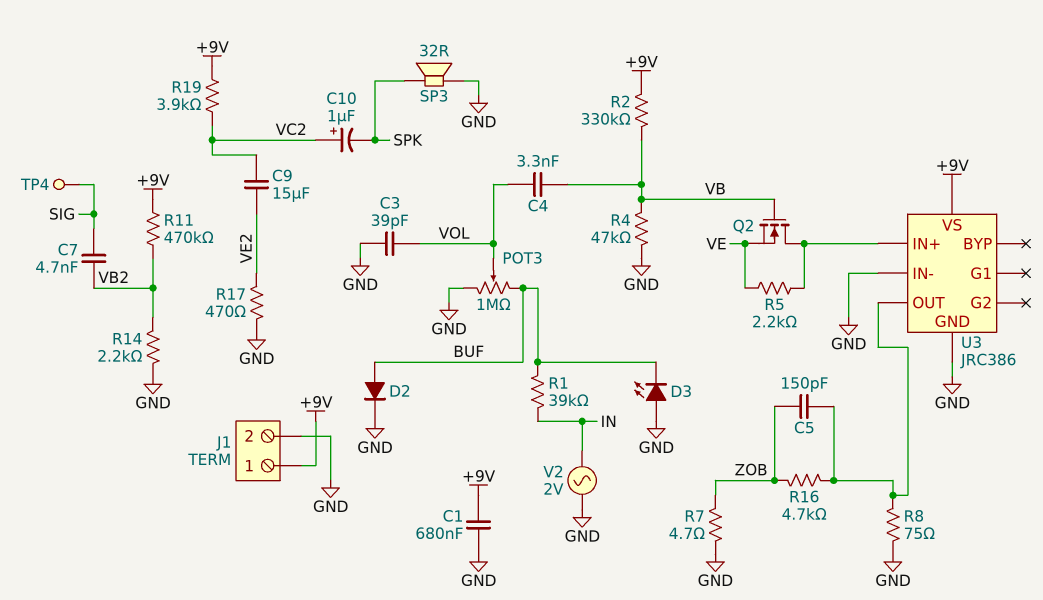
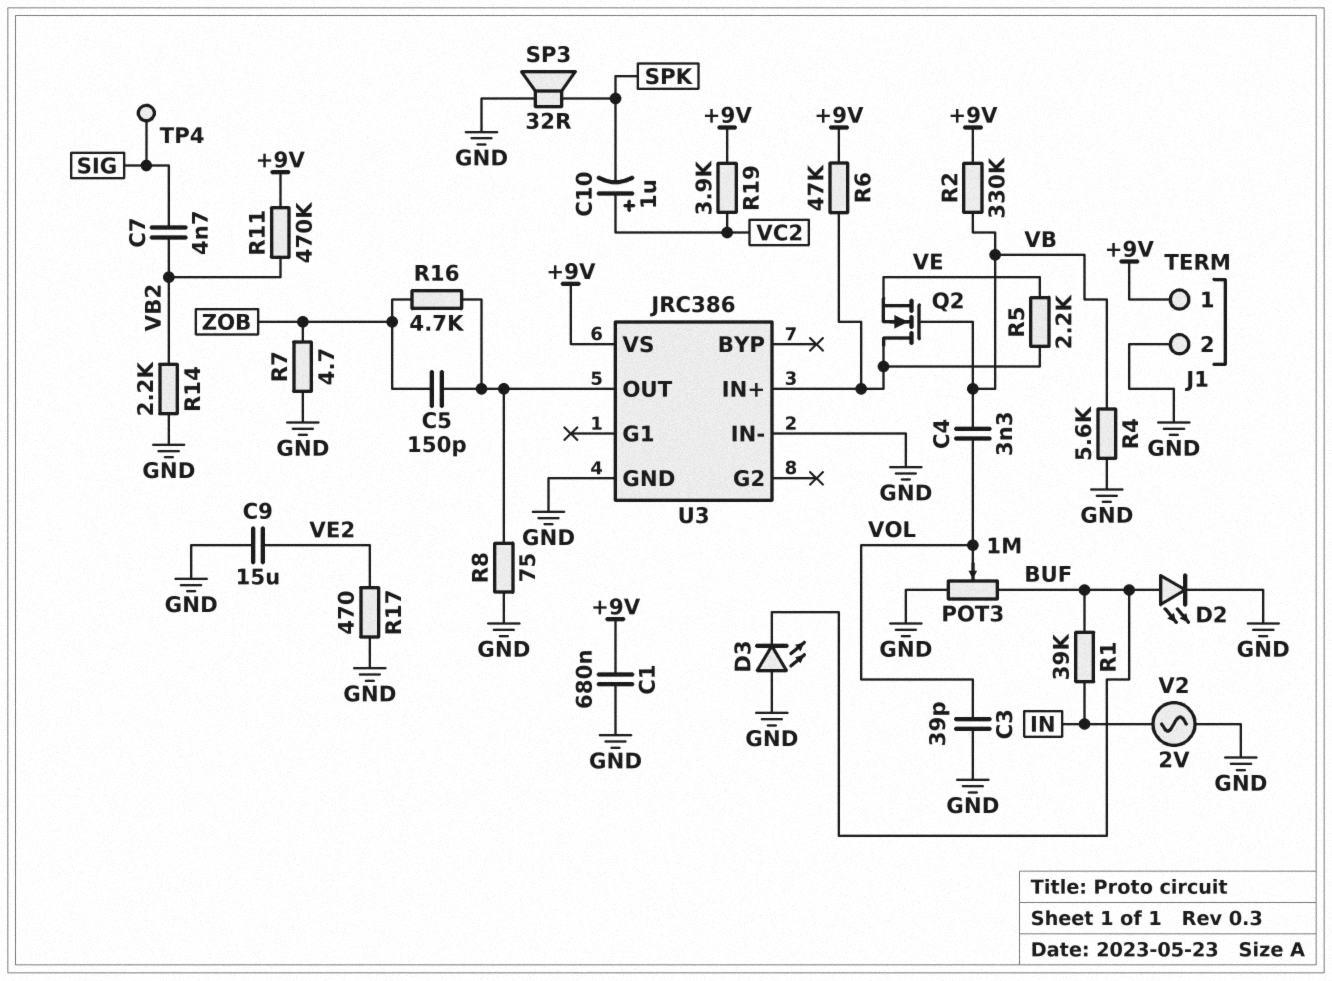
C9: 15uF (VC2, VE2) -> 15uF (GND, VE2)
D2: diode (A BUF, K GND) -> LED (A BUF, K GND)
R4: 47k (GND, VB) -> 5.6k (GND, VB)
R6: none -> 47k (+9V, U3/IN+)

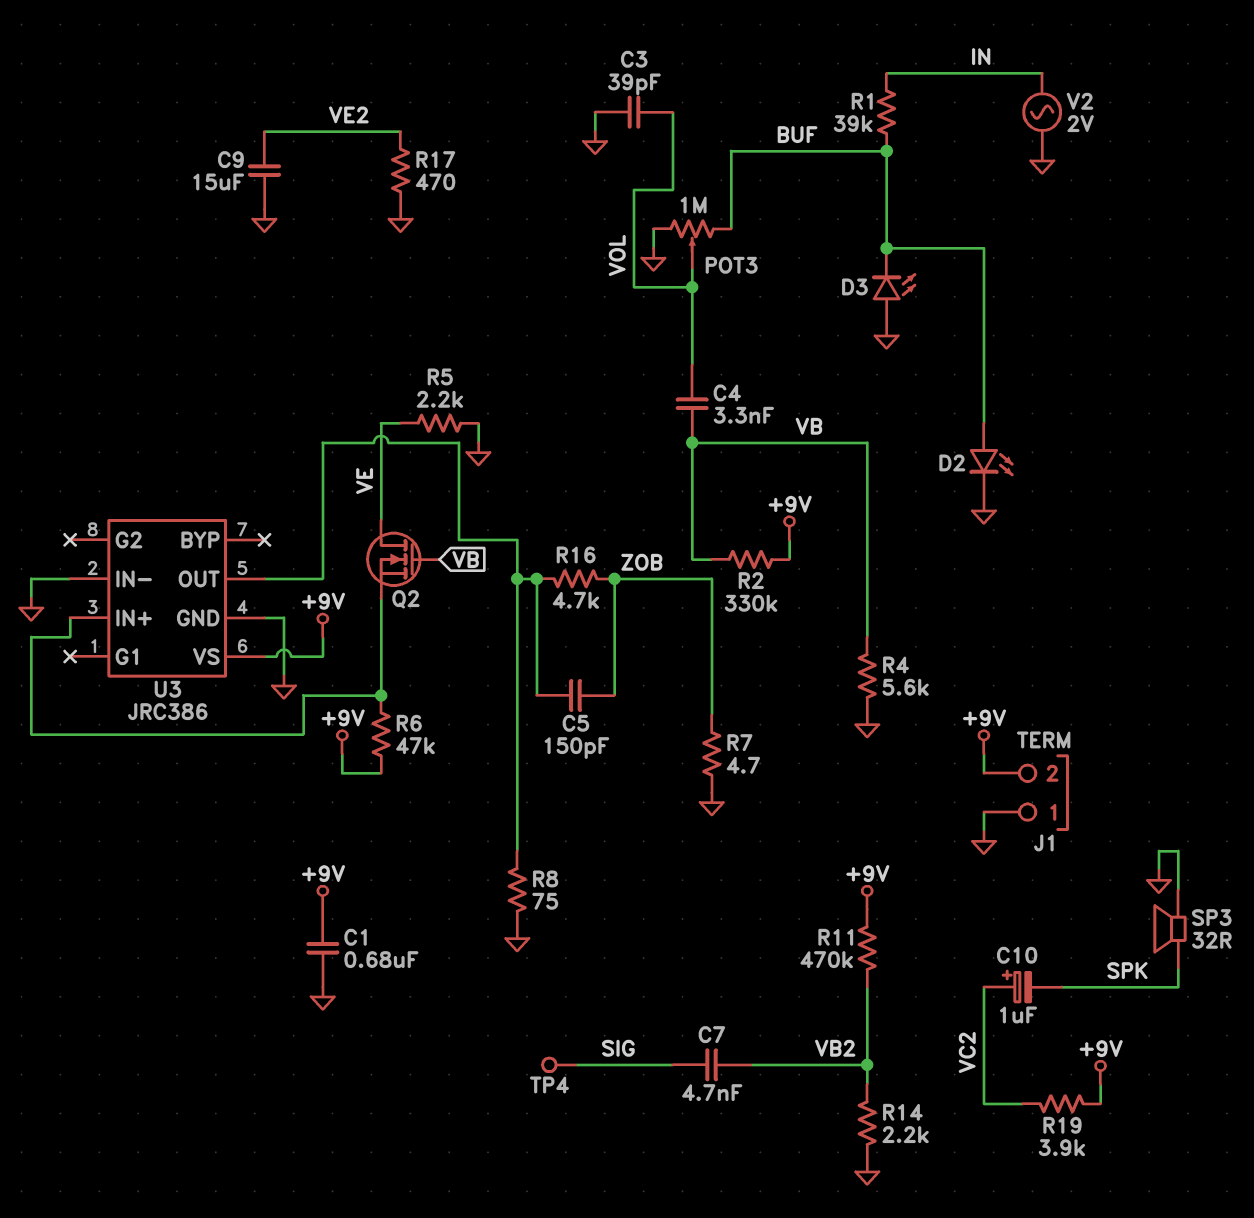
J1 pin 1: +9V -> GND
J1 pin 2: GND -> +9V
Q2: NMOS (G VB, D U3/IN+, S VE) -> NMOS (G VB, D VE, S U3/IN+)
R5: 2.2k (U3/IN+, VE) -> 2.2k (GND, VE)

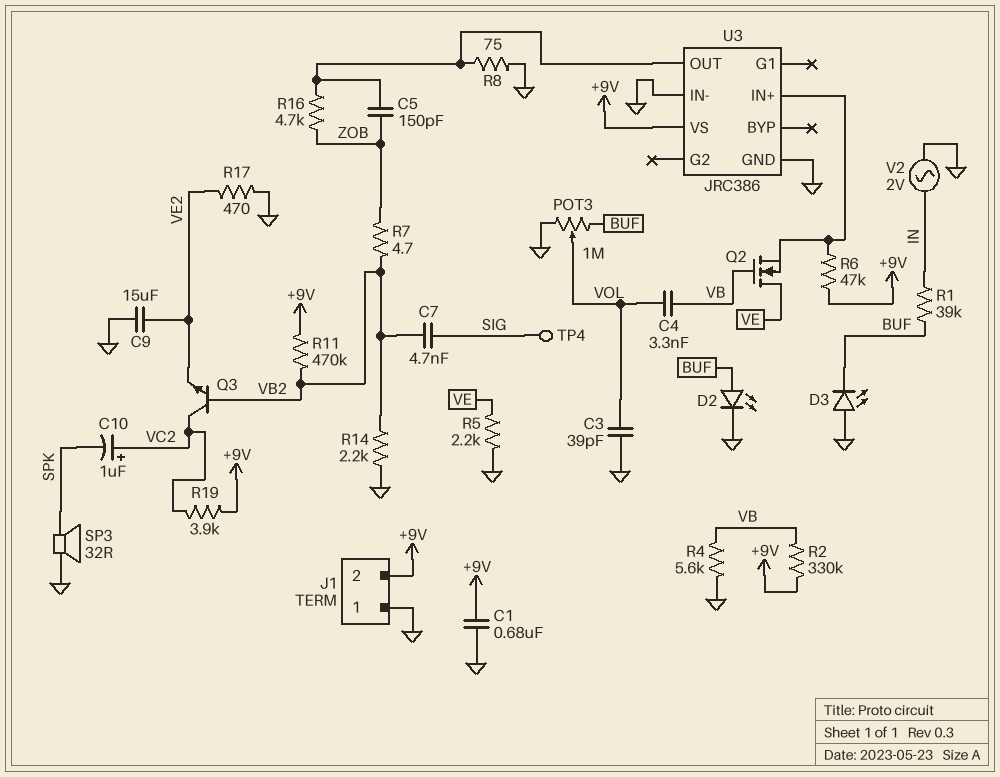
Q3: none -> NPN (B VB2, C VC2, E VE2)
R7: 4.7 (GND, ZOB) -> 4.7 (VB2, ZOB)

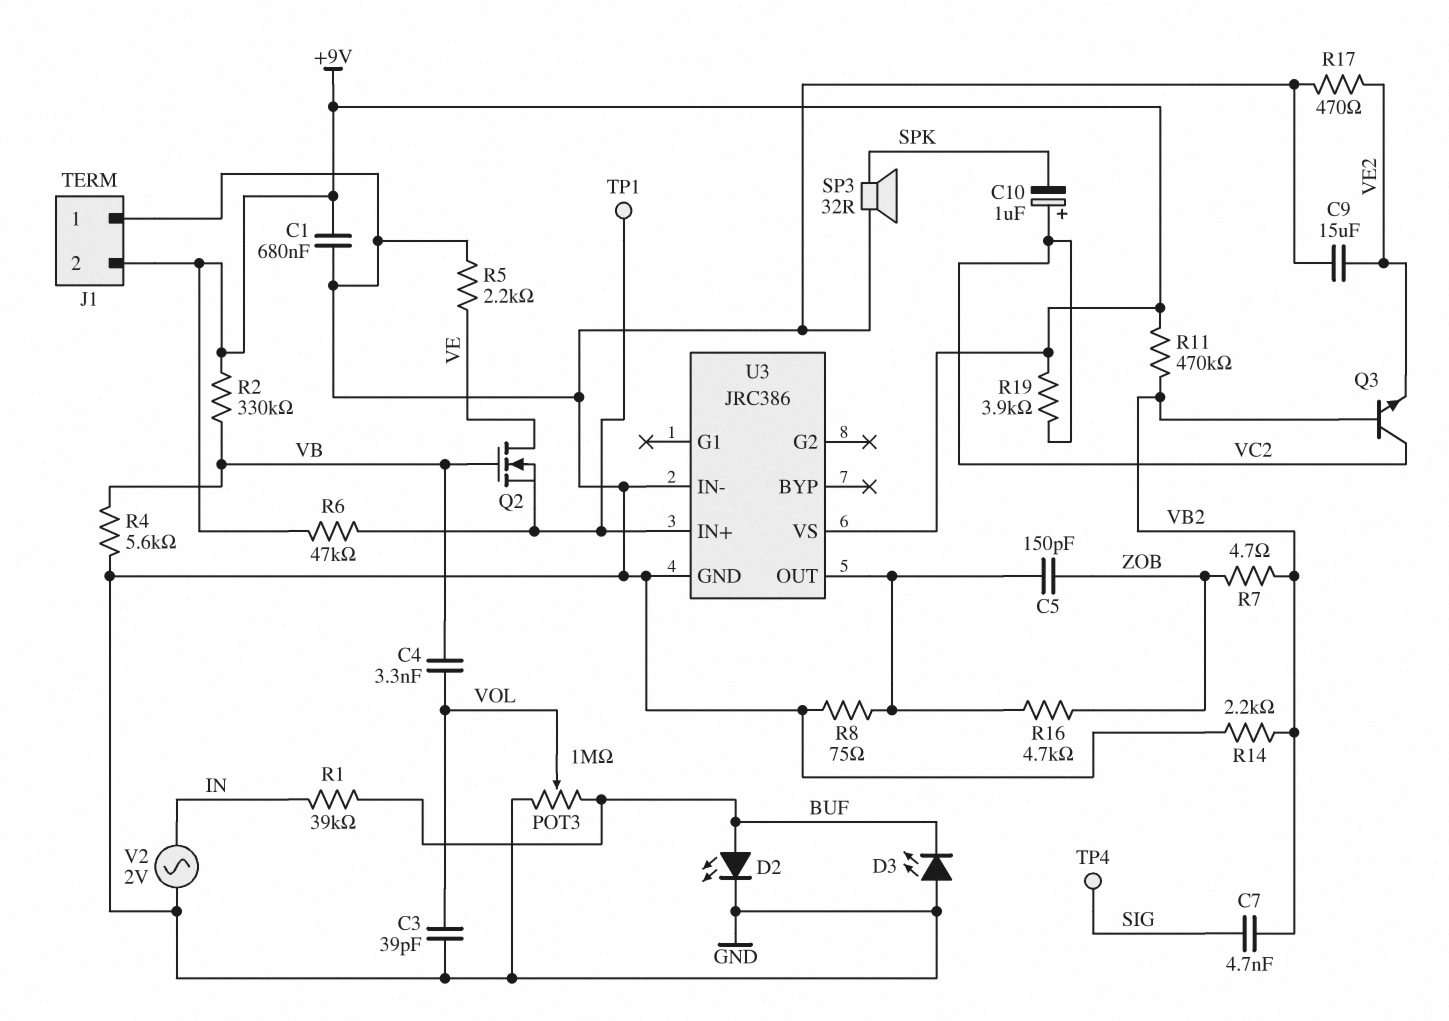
TP1: none -> test point (U3/IN+)

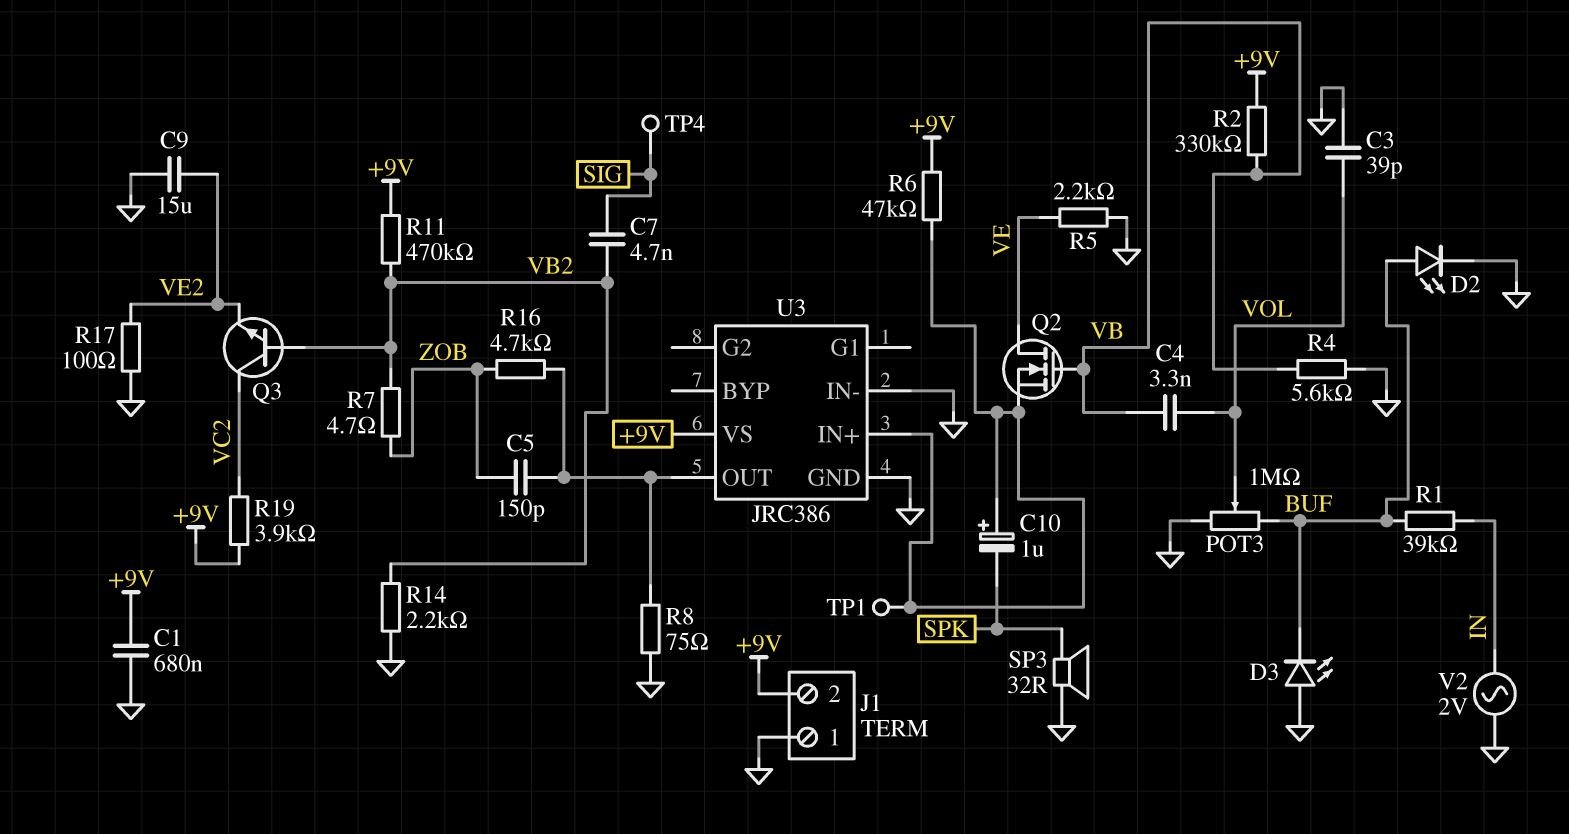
C10: 1uF (plus VC2, minus SPK) -> 1uF (plus U3/IN+, minus SPK)
R17: 470 (GND, VE2) -> 100 (GND, VE2)

